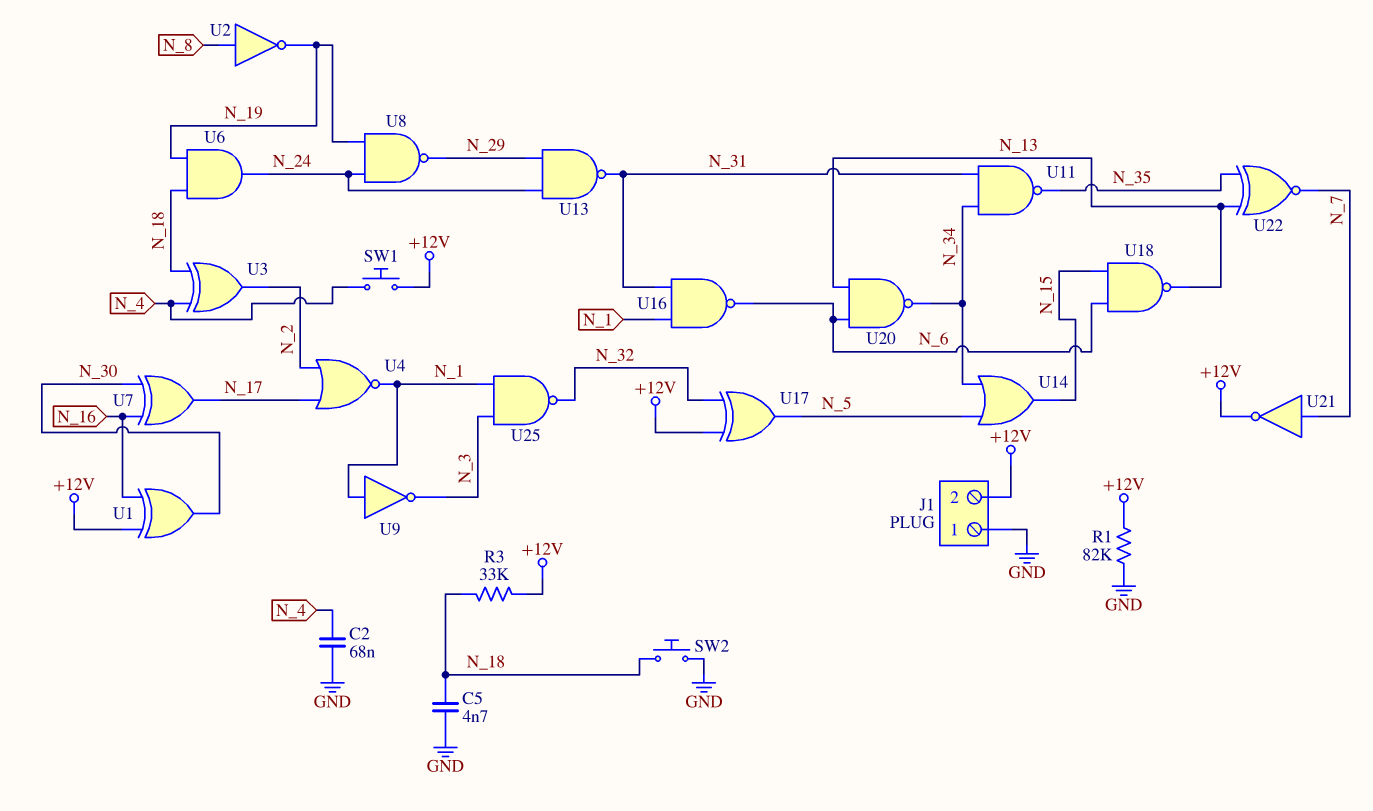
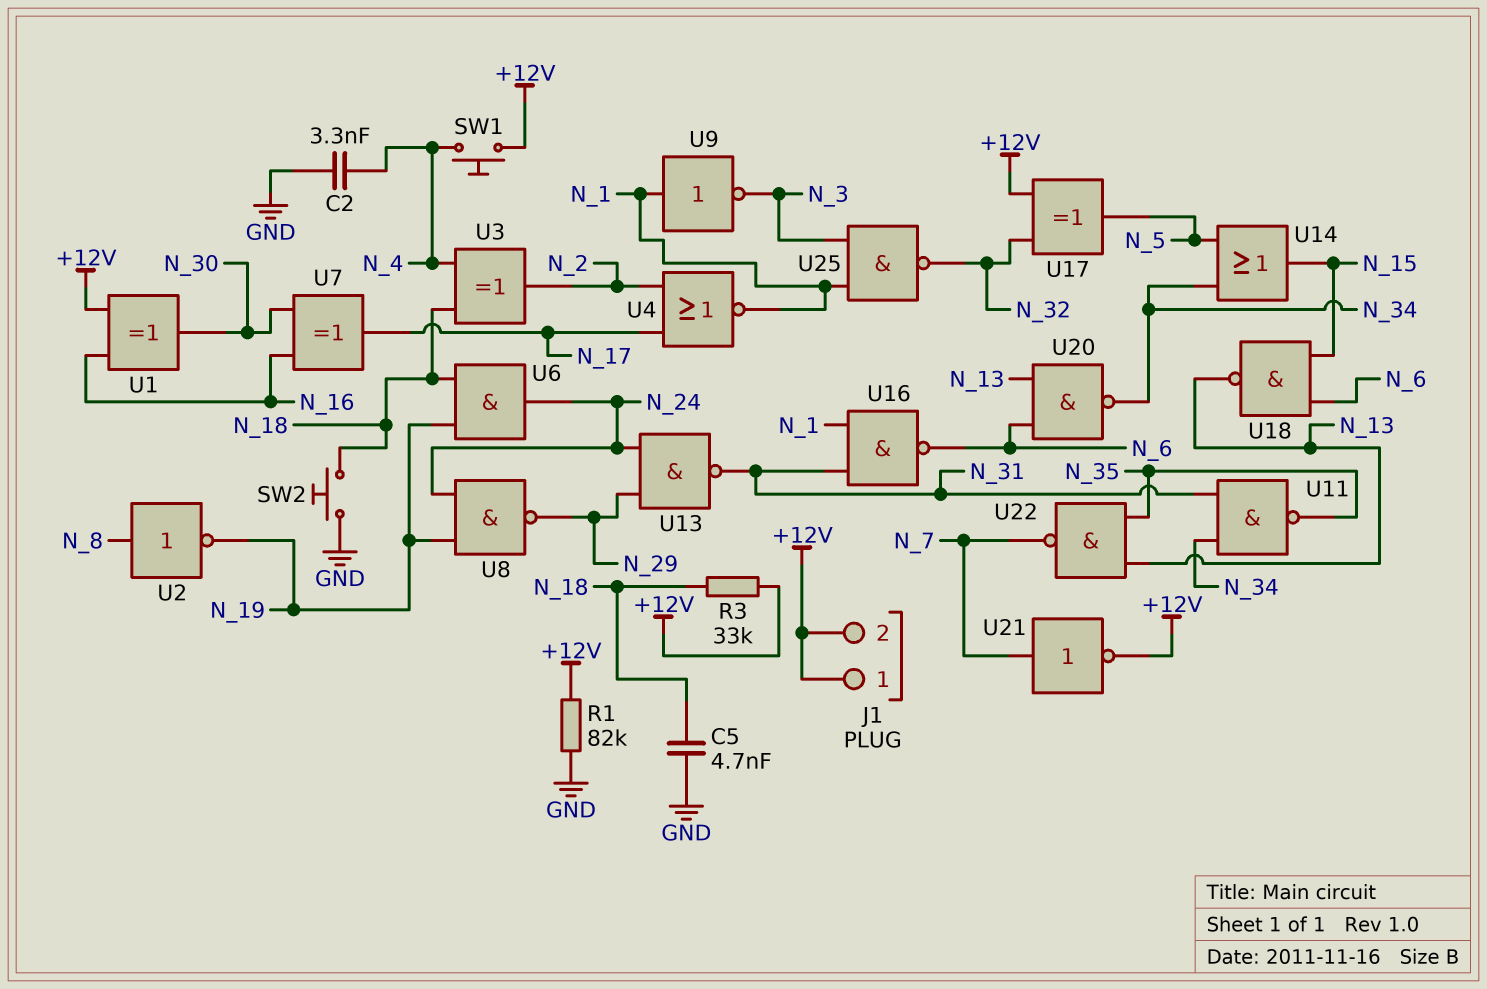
C2: 68nF (GND, N_4) -> 3.3nF (GND, N_4)
J1 pin 1: GND -> +12V
U22: XNOR (in N_13, in N_35, out N_7) -> NAND (in N_13, in N_35, out N_7)

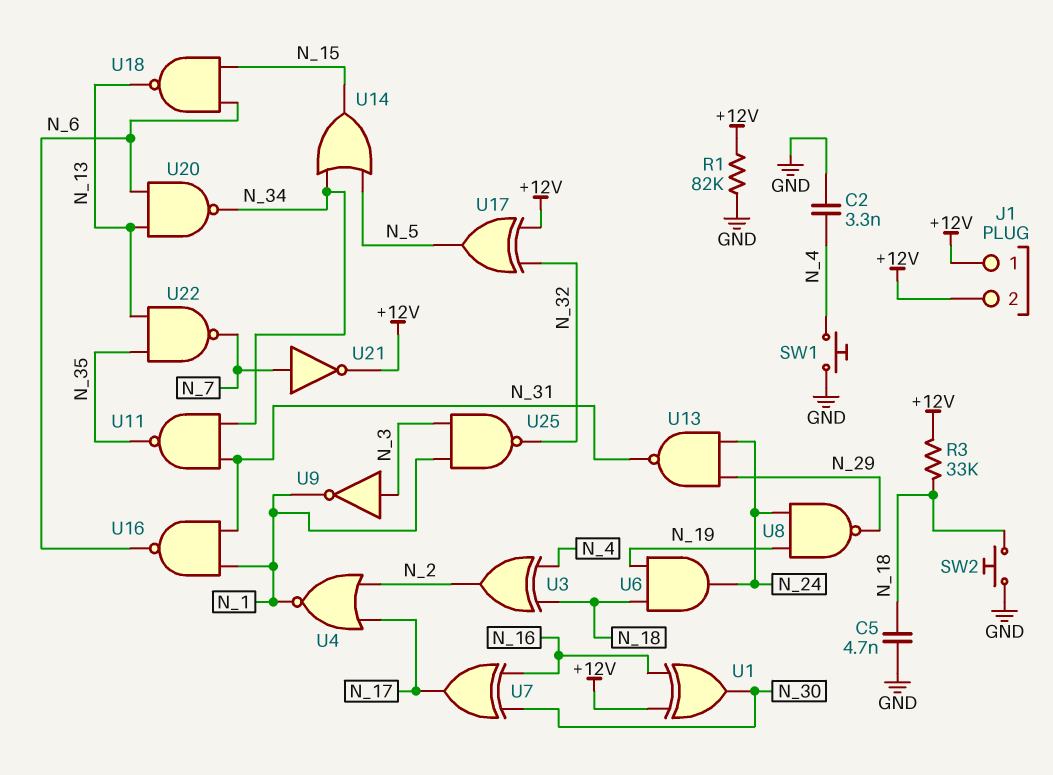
SW1: button (+12V, N_4) -> button (GND, N_4)
U2: NOT (in N_8, out N_19) -> none
U9: NOT (in N_1, out N_3) -> NOT (in N_3, out N_1)

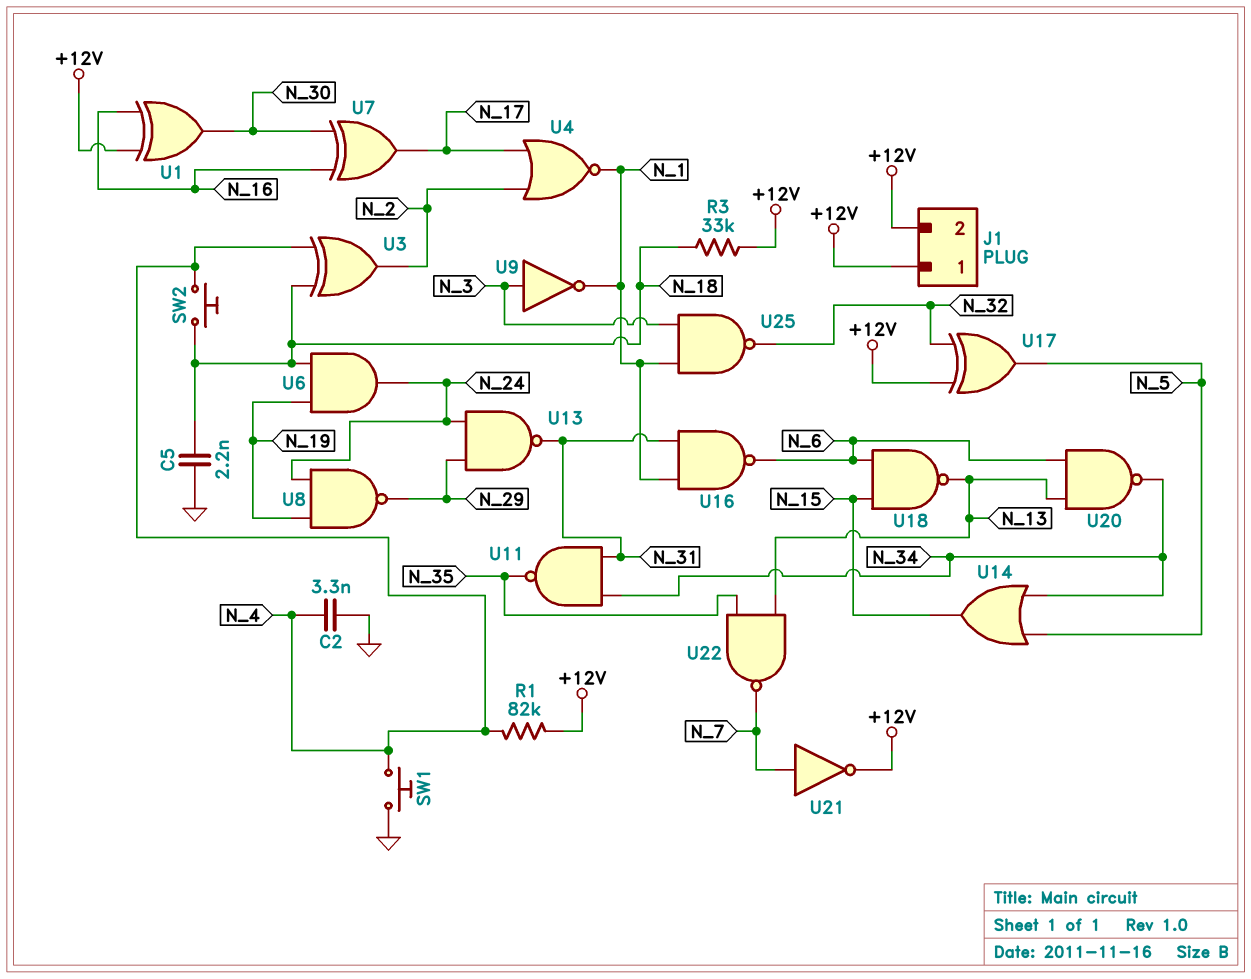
C5: 4.7nF (GND, N_18) -> 2.2nF (GND, N_18)
R1: 82k (+12V, GND) -> 82k (+12V, N_4)
SW2: button (GND, N_18) -> button (N_4, N_18)

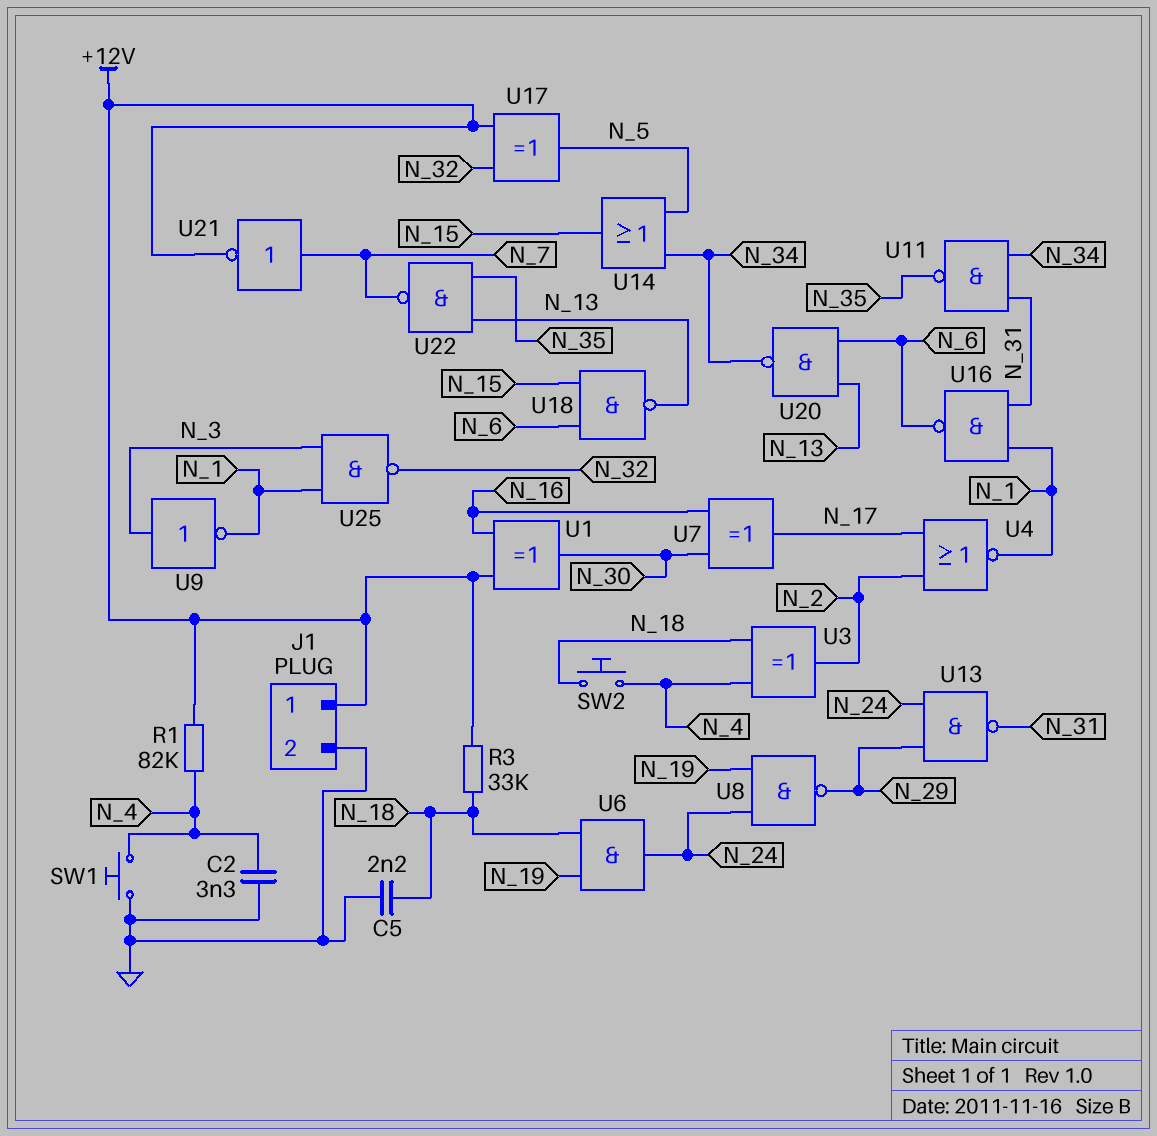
J1 pin 2: +12V -> GND

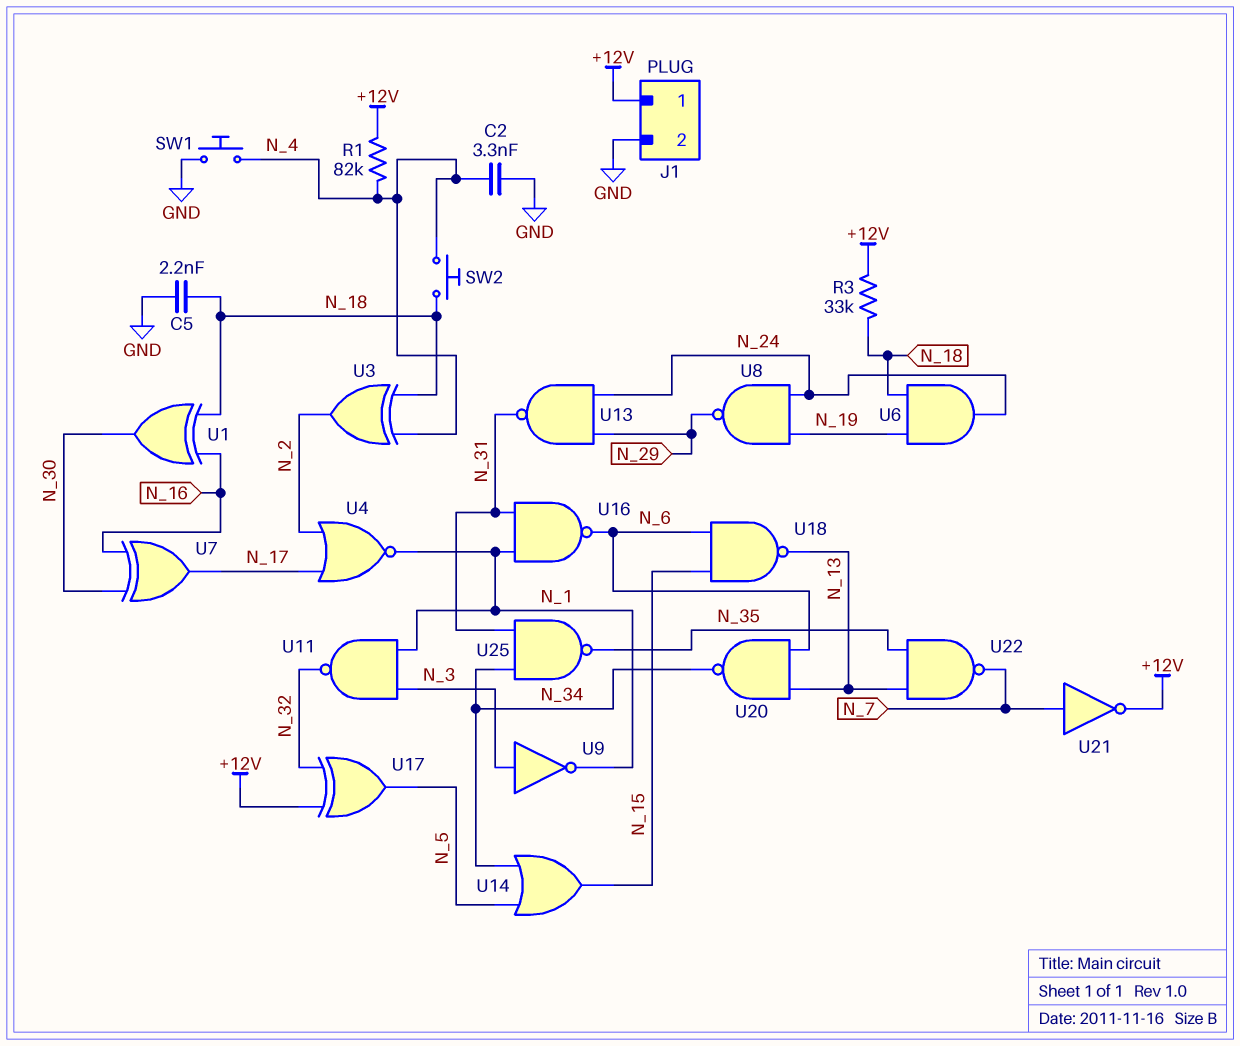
U1: XOR (in +12V, in N_16, out N_30) -> XOR (in N_16, in N_18, out N_30)
U11: NAND (in N_31, in N_34, out N_35) -> NAND (in N_1, in N_3, out N_32)
U25: NAND (in N_1, in N_3, out N_32) -> NAND (in N_31, in N_34, out N_35)

